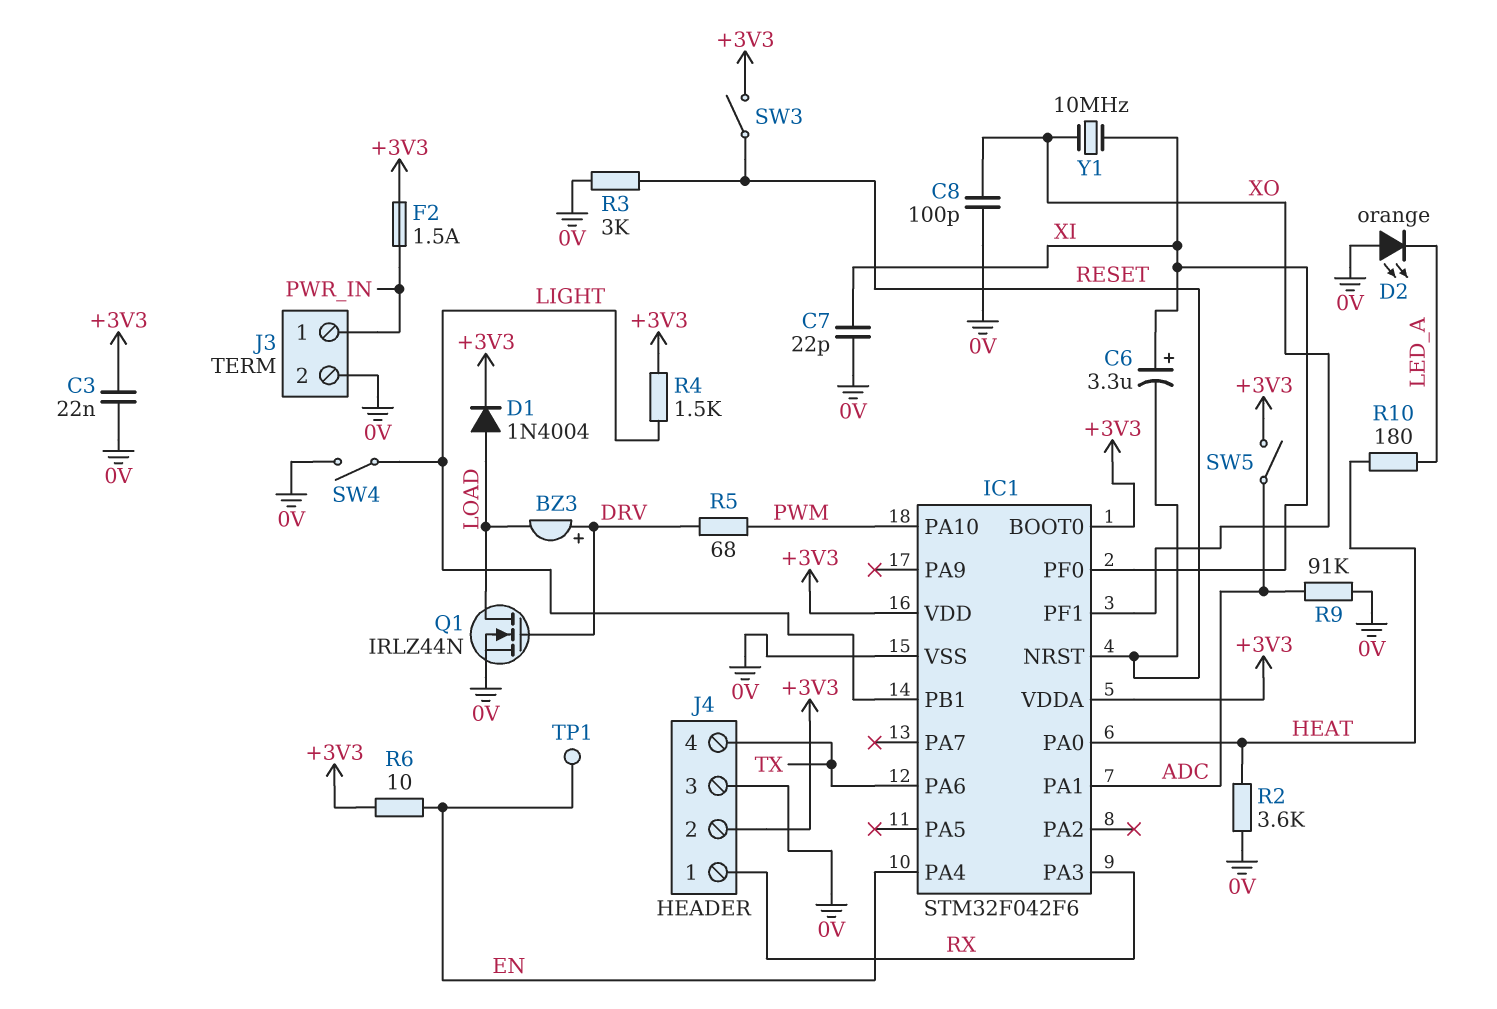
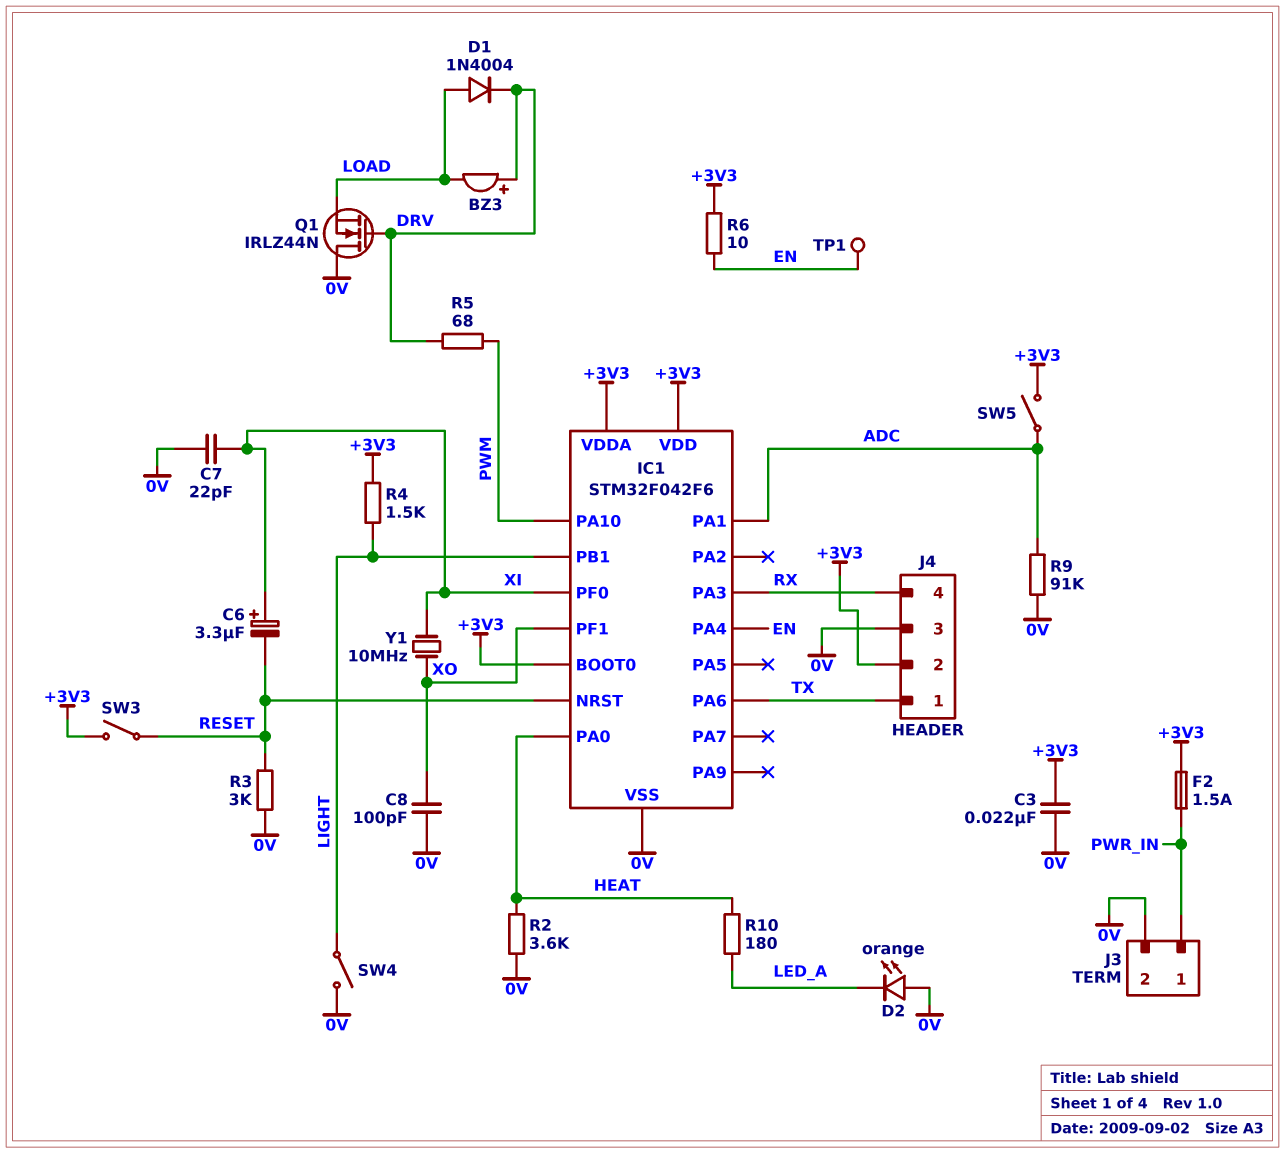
D1: diode 1N4004 (A LOAD, K +3V3) -> diode 1N4004 (A LOAD, K DRV)
J4 pin 1: RX -> TX
J4 pin 4: TX -> RX
Q1: NMOS IRLZ44N (G DRV, D LOAD, S 0V) -> NMOS IRLZ44N (G DRV, D 0V, S LOAD)

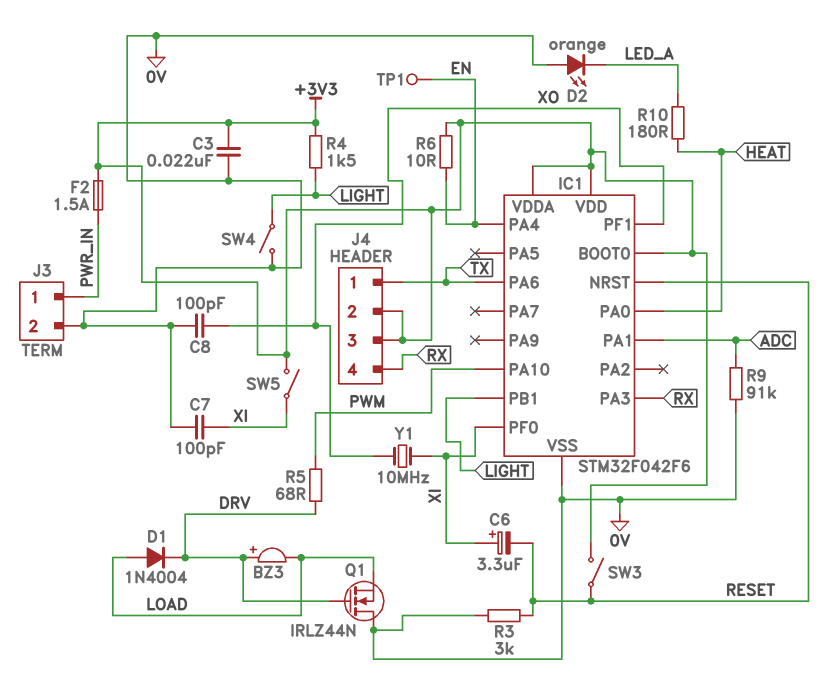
C7: 22pF (0V, XI) -> 100pF (0V, XI)
J4 pin 3: 0V -> +3V3
R2: 3.6k (0V, HEAT) -> none
SW5: switch (+3V3, ADC) -> switch (+3V3, XI)

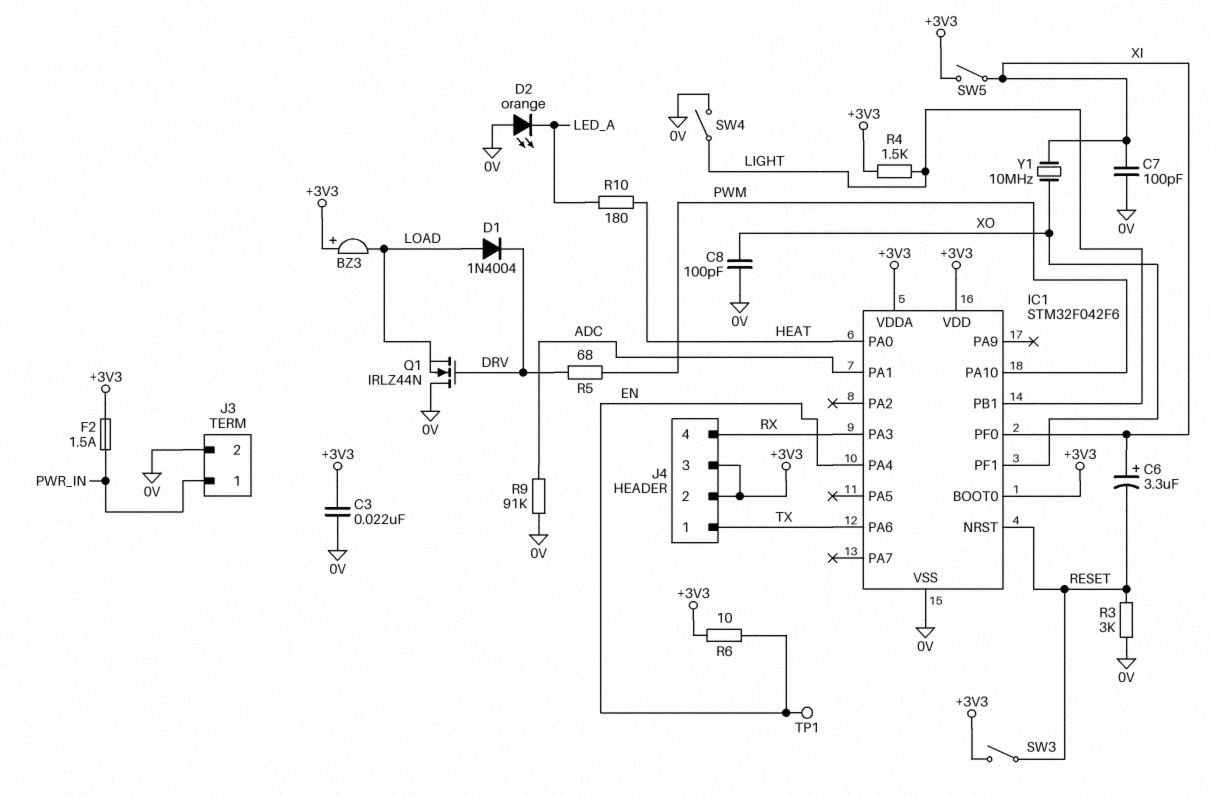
BZ3: buzzer (plus DRV, minus LOAD) -> buzzer (plus +3V3, minus LOAD)

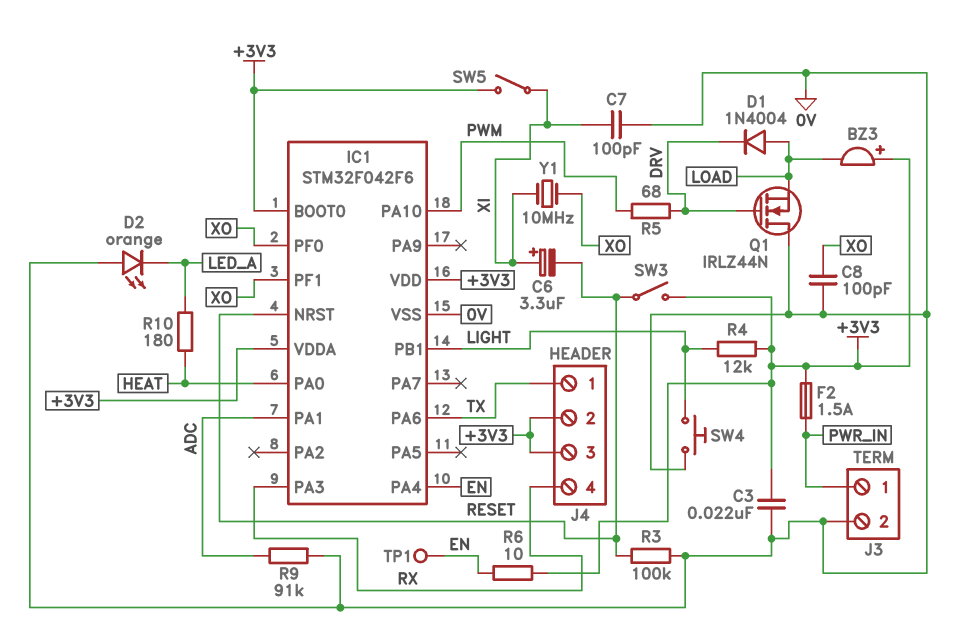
IC1 pin PF0: XI -> XO
R3: 3k (0V, RESET) -> 100k (0V, RESET)
R4: 1.5k (+3V3, LIGHT) -> 12k (+3V3, LIGHT)
SW4: switch (0V, LIGHT) -> button (0V, LIGHT)

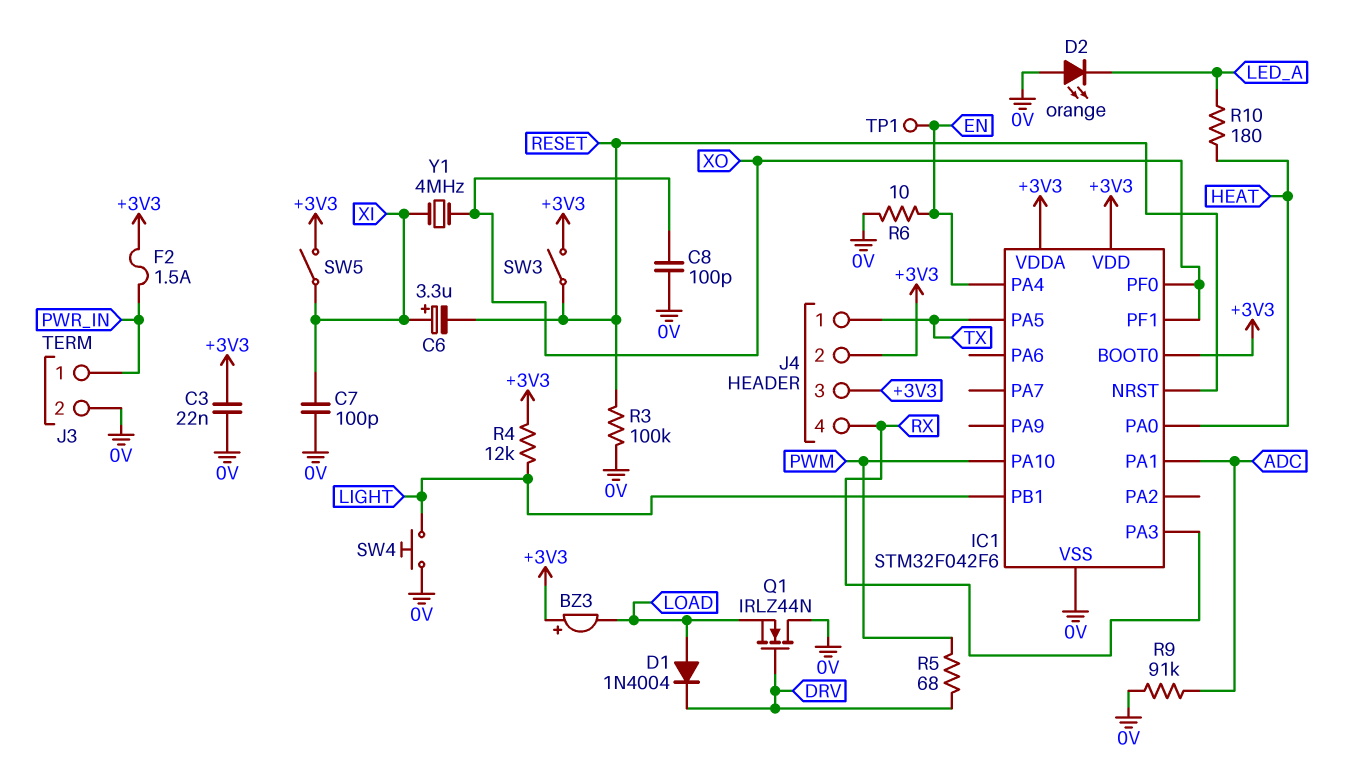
IC1 pin PA5: none -> TX
IC1 pin PA6: TX -> none
R6: 10 (+3V3, EN) -> 10 (0V, EN)
Y1: 10MHz (XI, XO) -> 4MHz (XI, XO)

